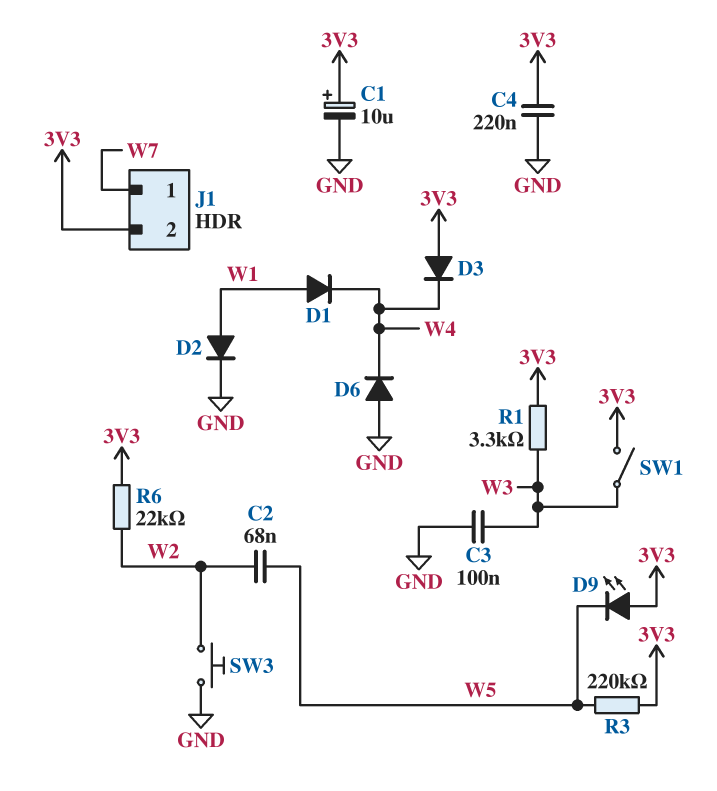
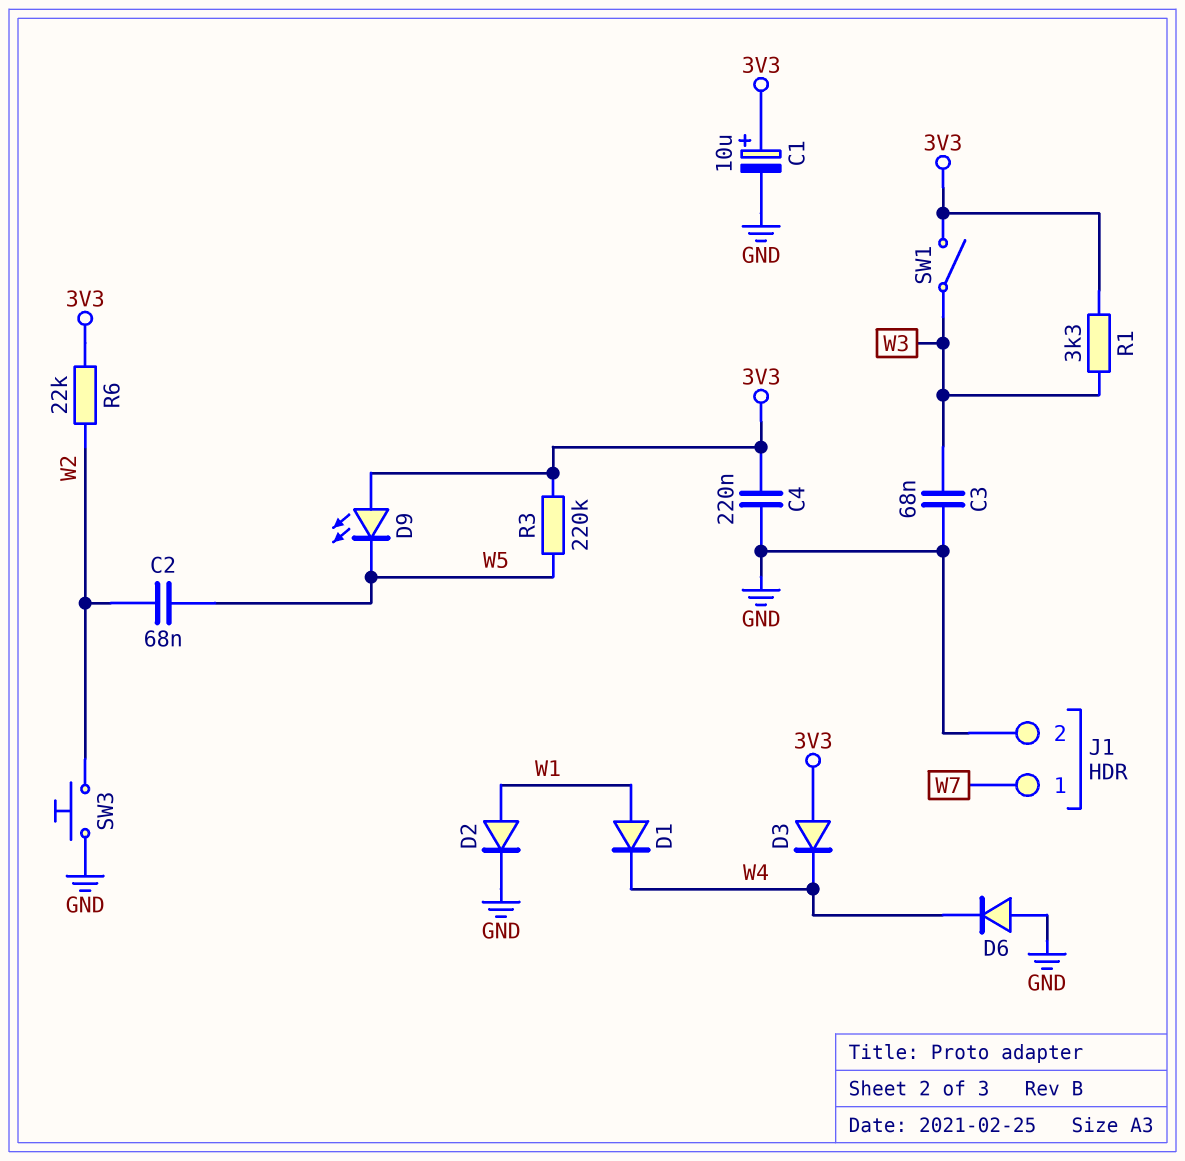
C3: 100nF (GND, W3) -> 68nF (GND, W3)
J1 pin 2: 3V3 -> GND

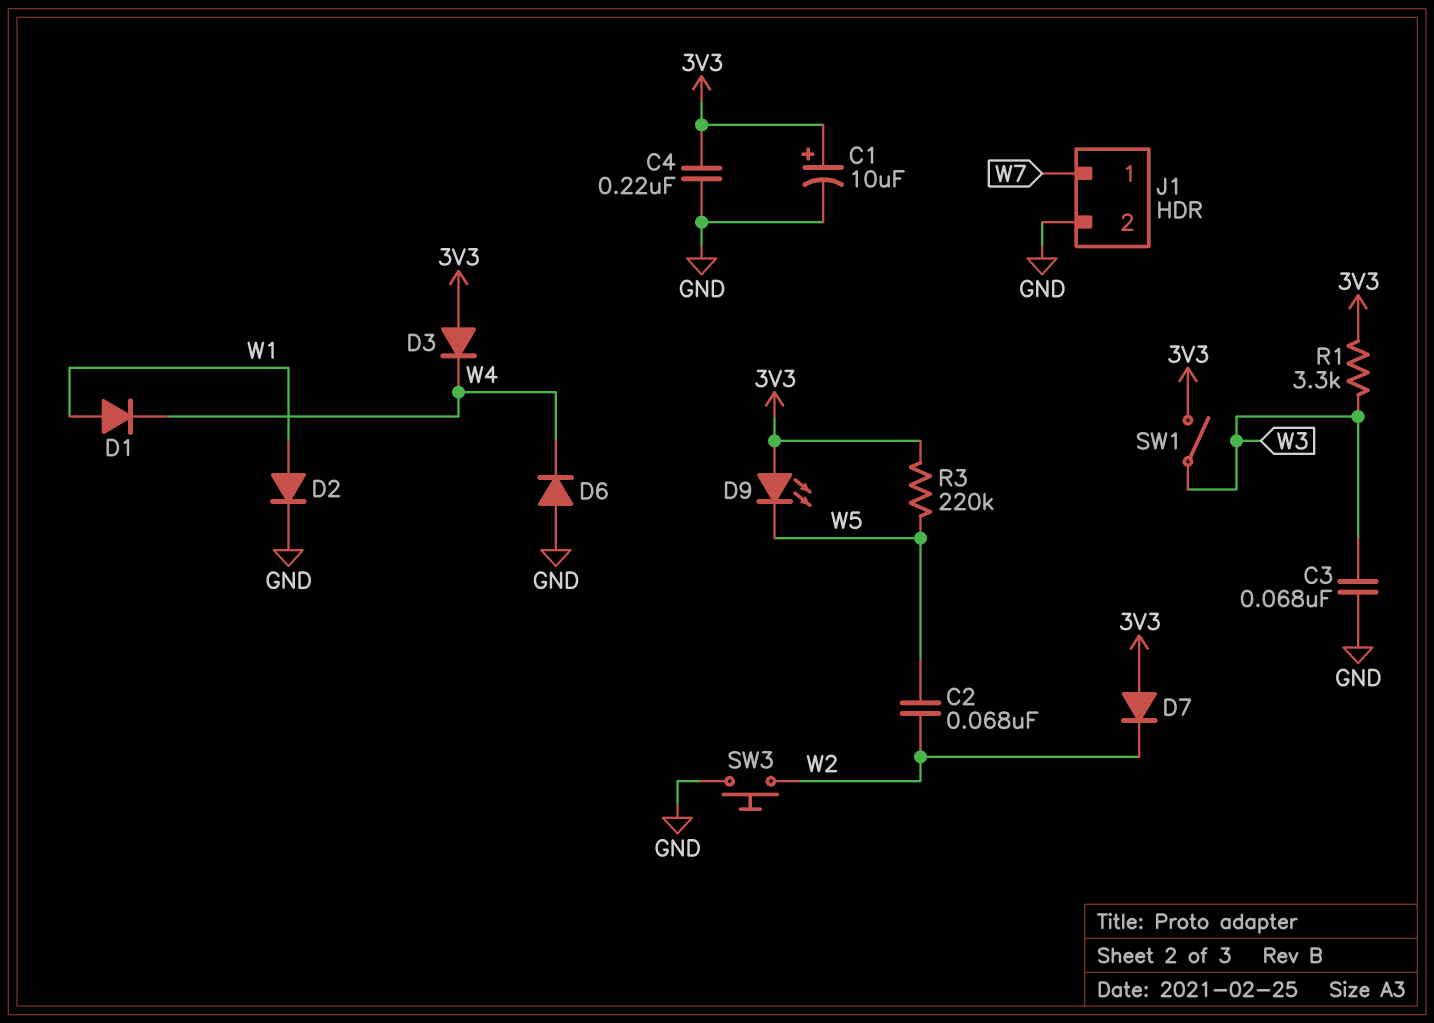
D7: none -> diode (A 3V3, K W2)
R6: 22k (3V3, W2) -> none

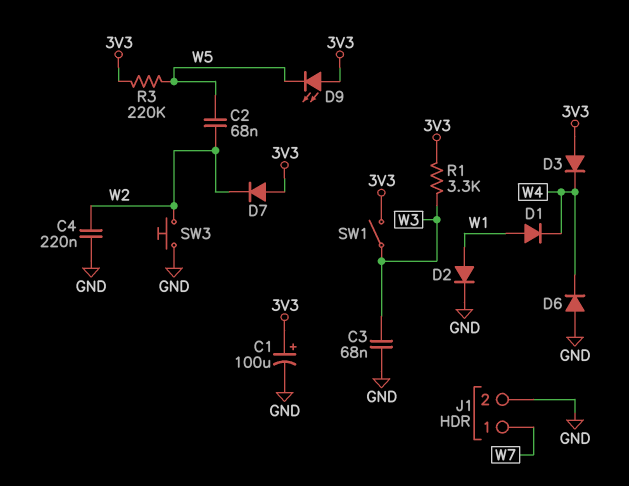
C1: 10uF (plus 3V3, minus GND) -> 100uF (plus 3V3, minus GND)
C4: 220nF (3V3, GND) -> 220nF (GND, W2)

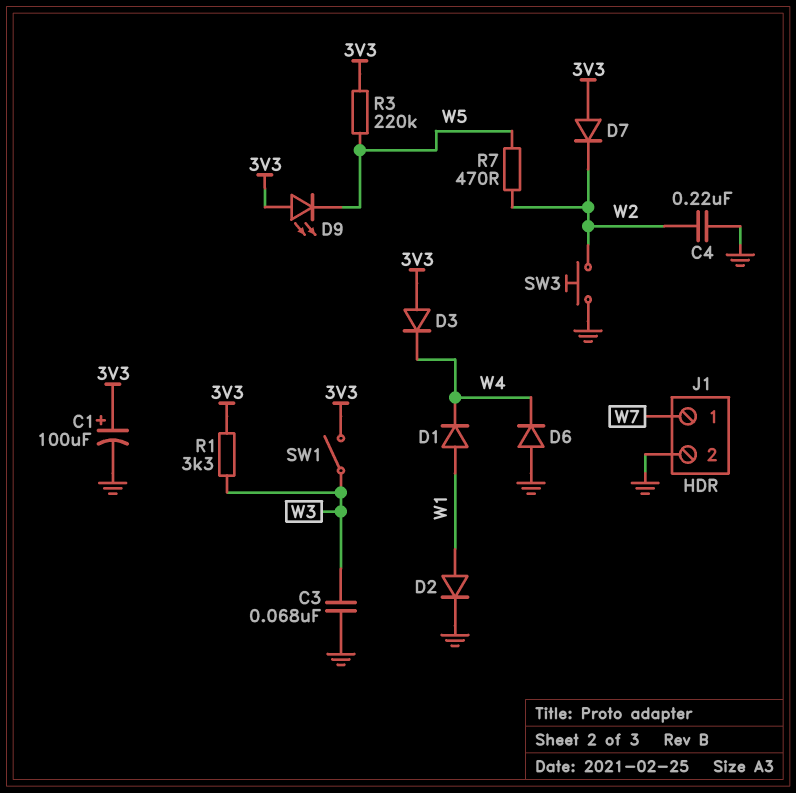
C2: 68nF (W2, W5) -> none
R7: none -> 470 (W2, W5)

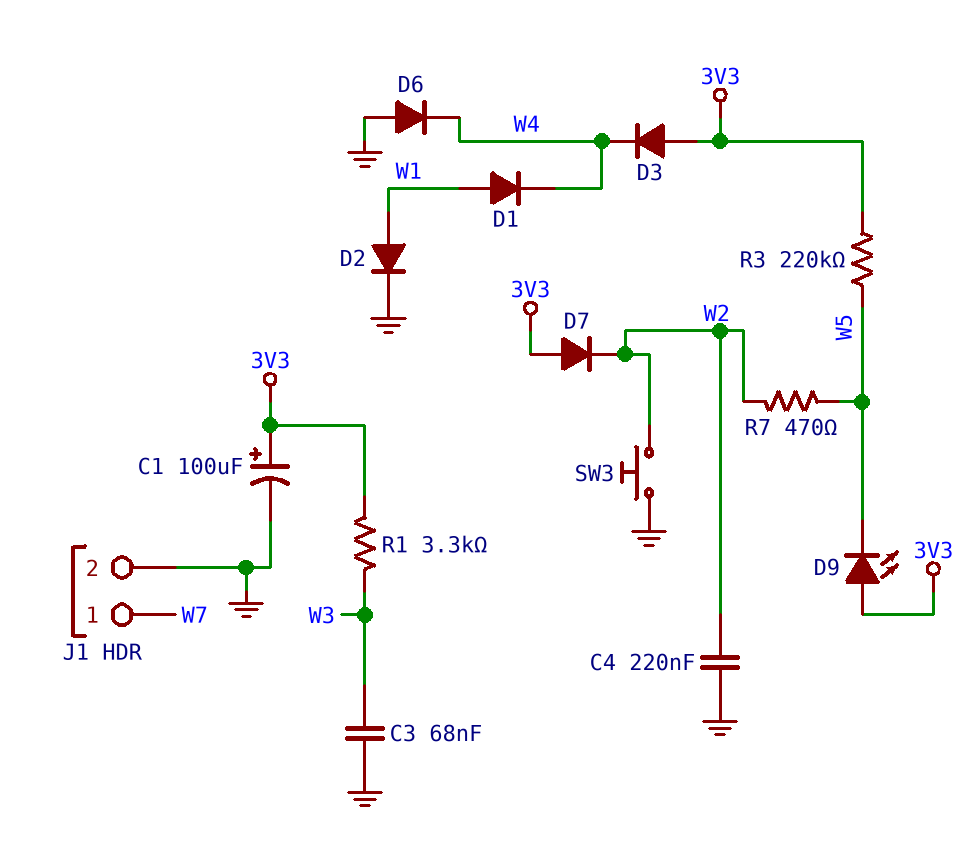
SW1: switch (3V3, W3) -> none

